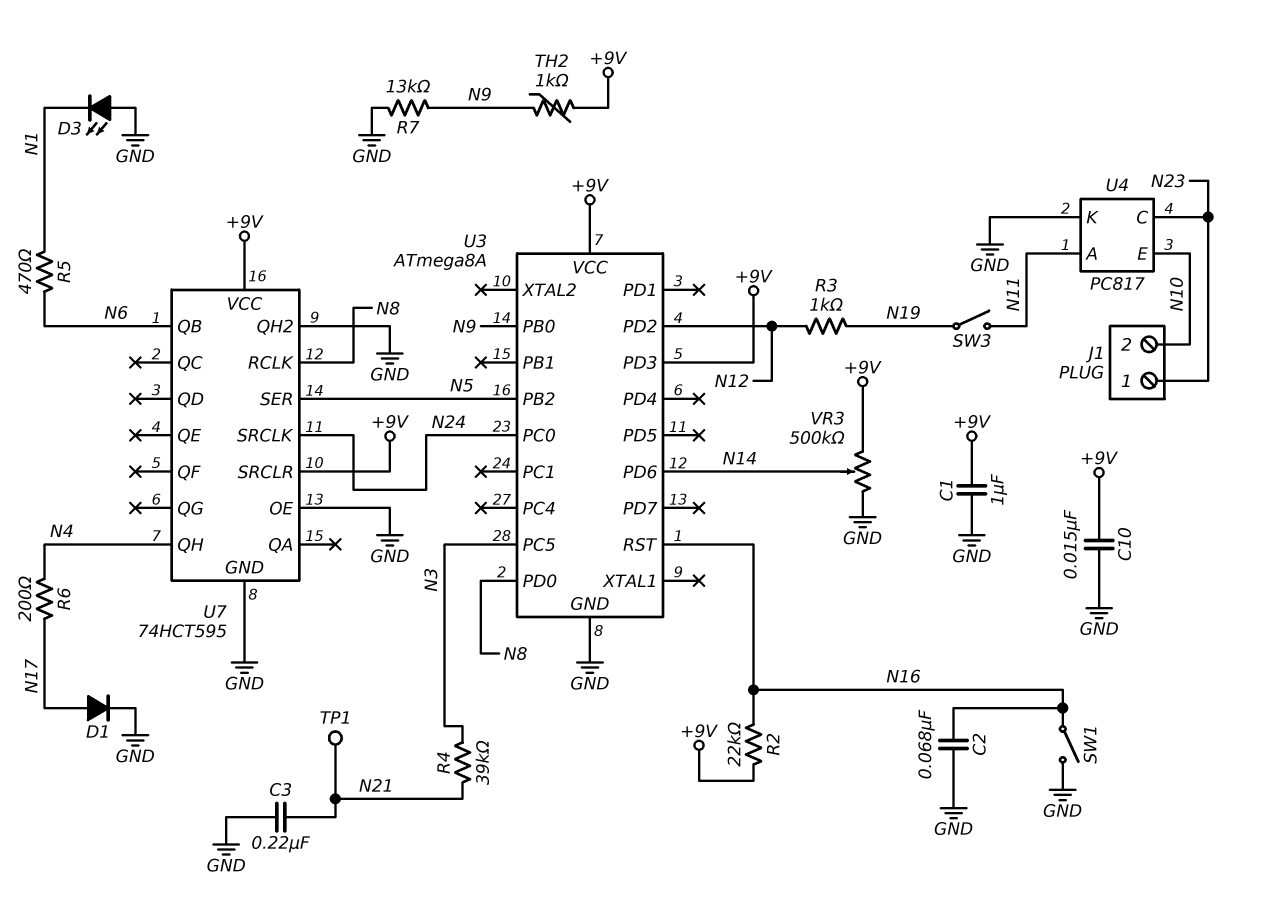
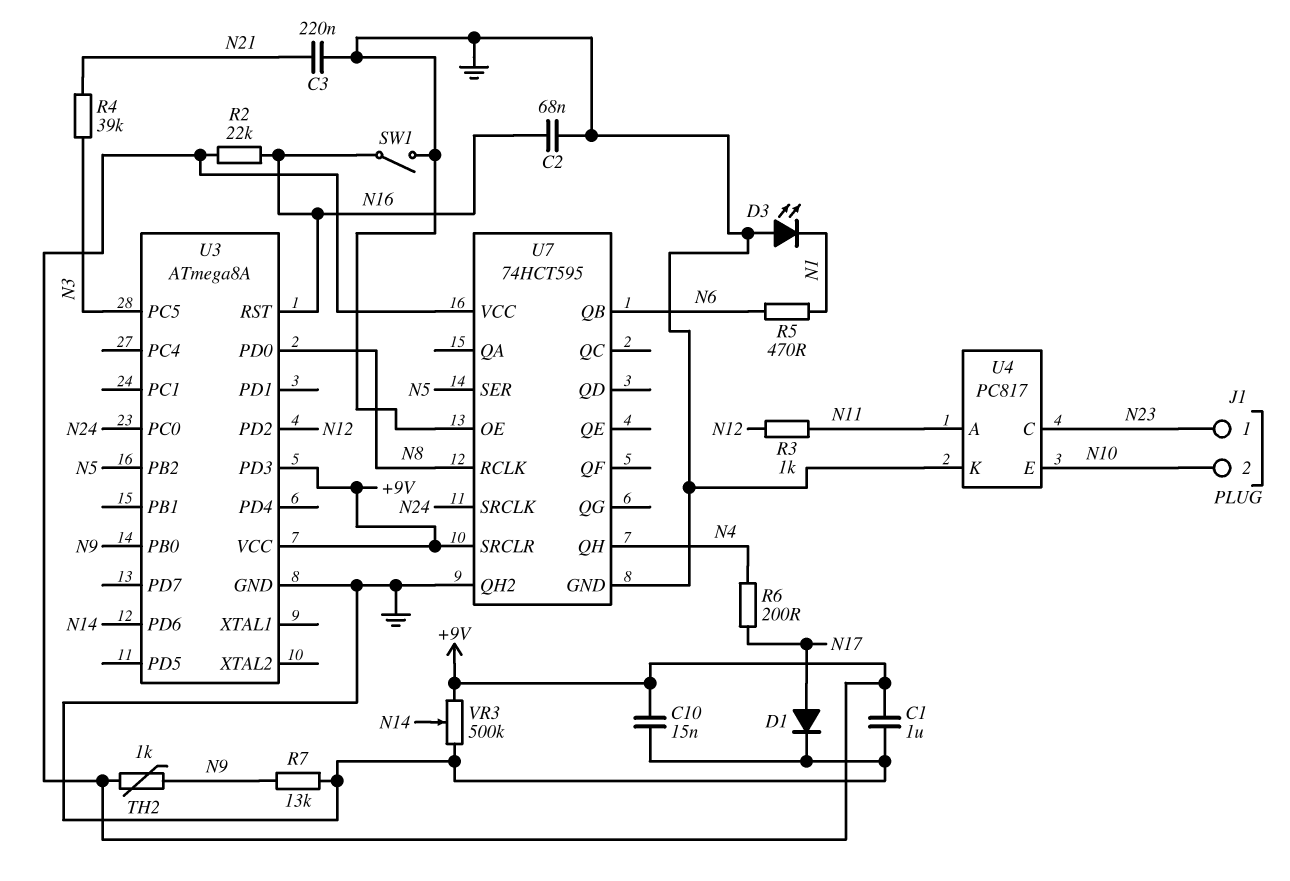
R3: 1k (N12, N19) -> 1k (N11, N12)
SW3: switch (N11, N19) -> none
TP1: test point (N21) -> none

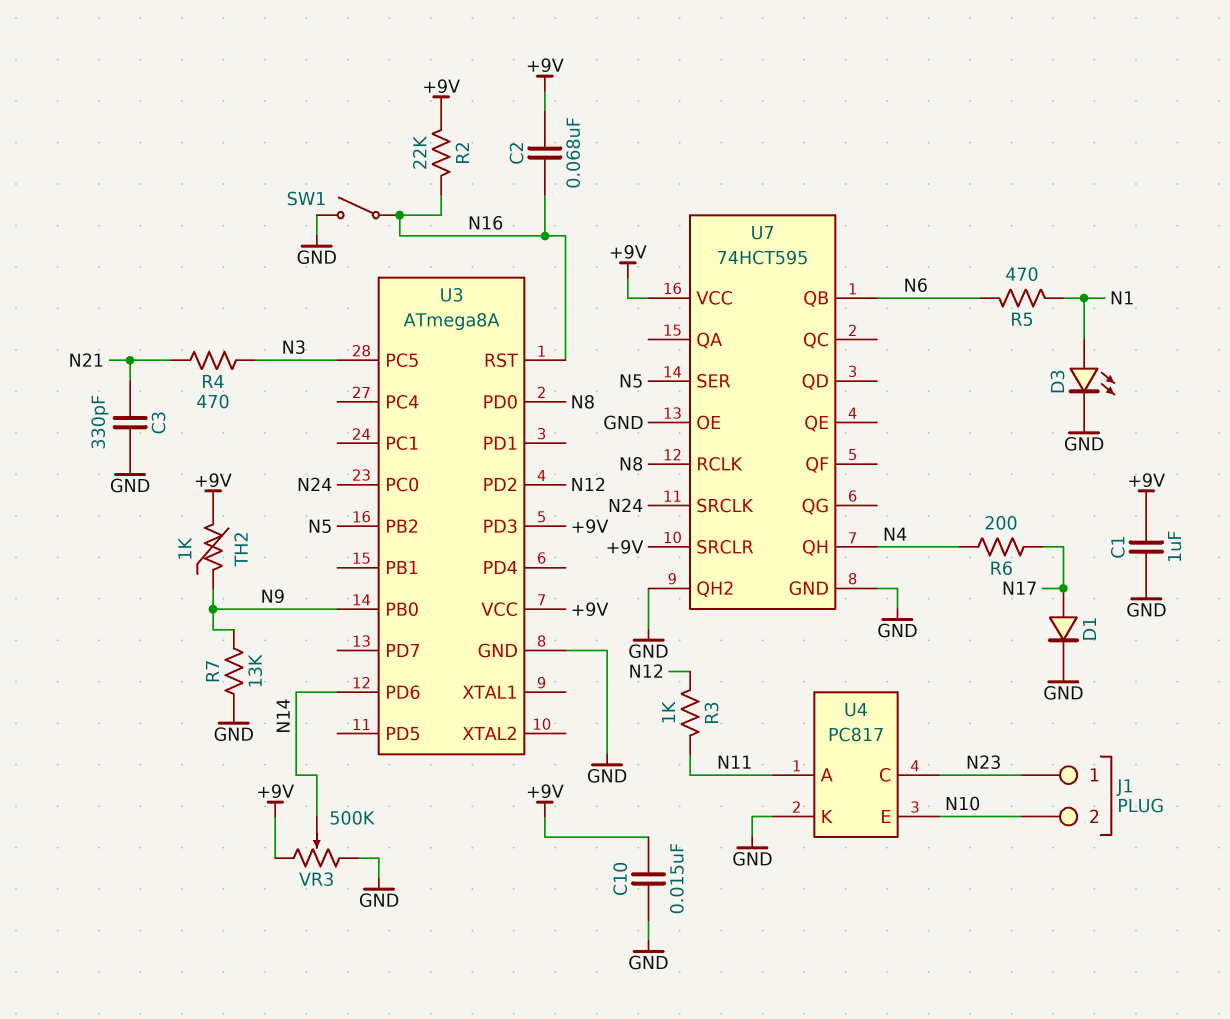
C2: 68nF (GND, N16) -> 68nF (+9V, N16)
C3: 220nF (GND, N21) -> 330pF (GND, N21)
D3: LED (A GND, K N1) -> LED (A N1, K GND)
R4: 39k (N3, N21) -> 470 (N3, N21)

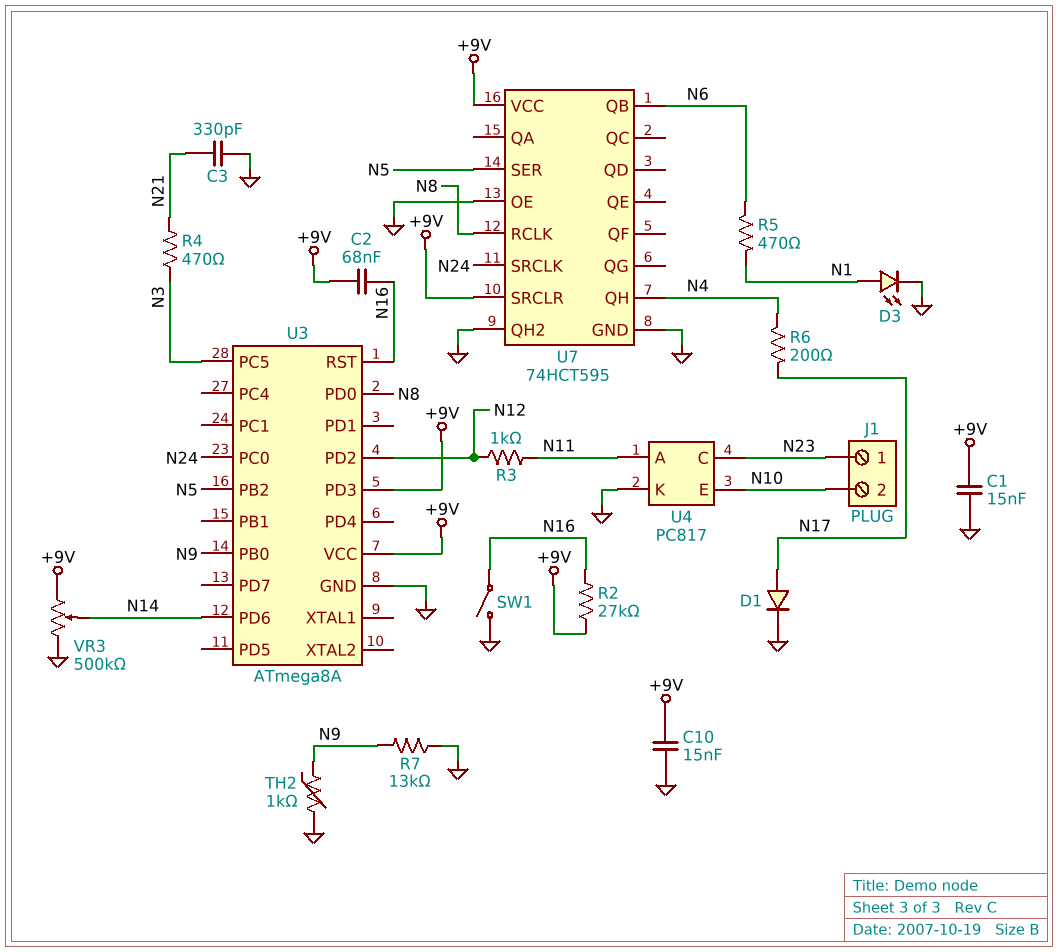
C1: 1uF (+9V, GND) -> 15nF (+9V, GND)
R2: 22k (+9V, N16) -> 27k (+9V, N16)
TH2: 1k (+9V, N9) -> 1k (GND, N9)

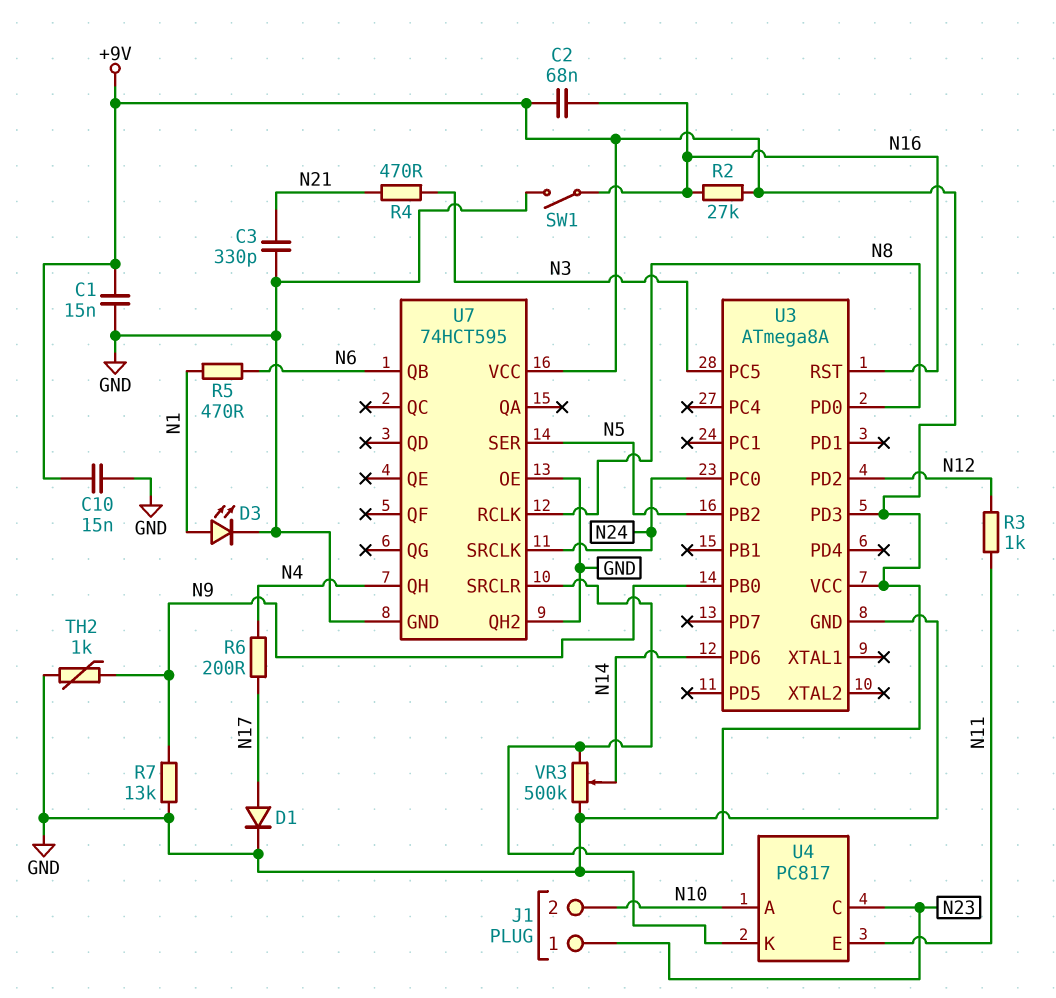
U4 pin A: N11 -> N10
U4 pin E: N10 -> N11

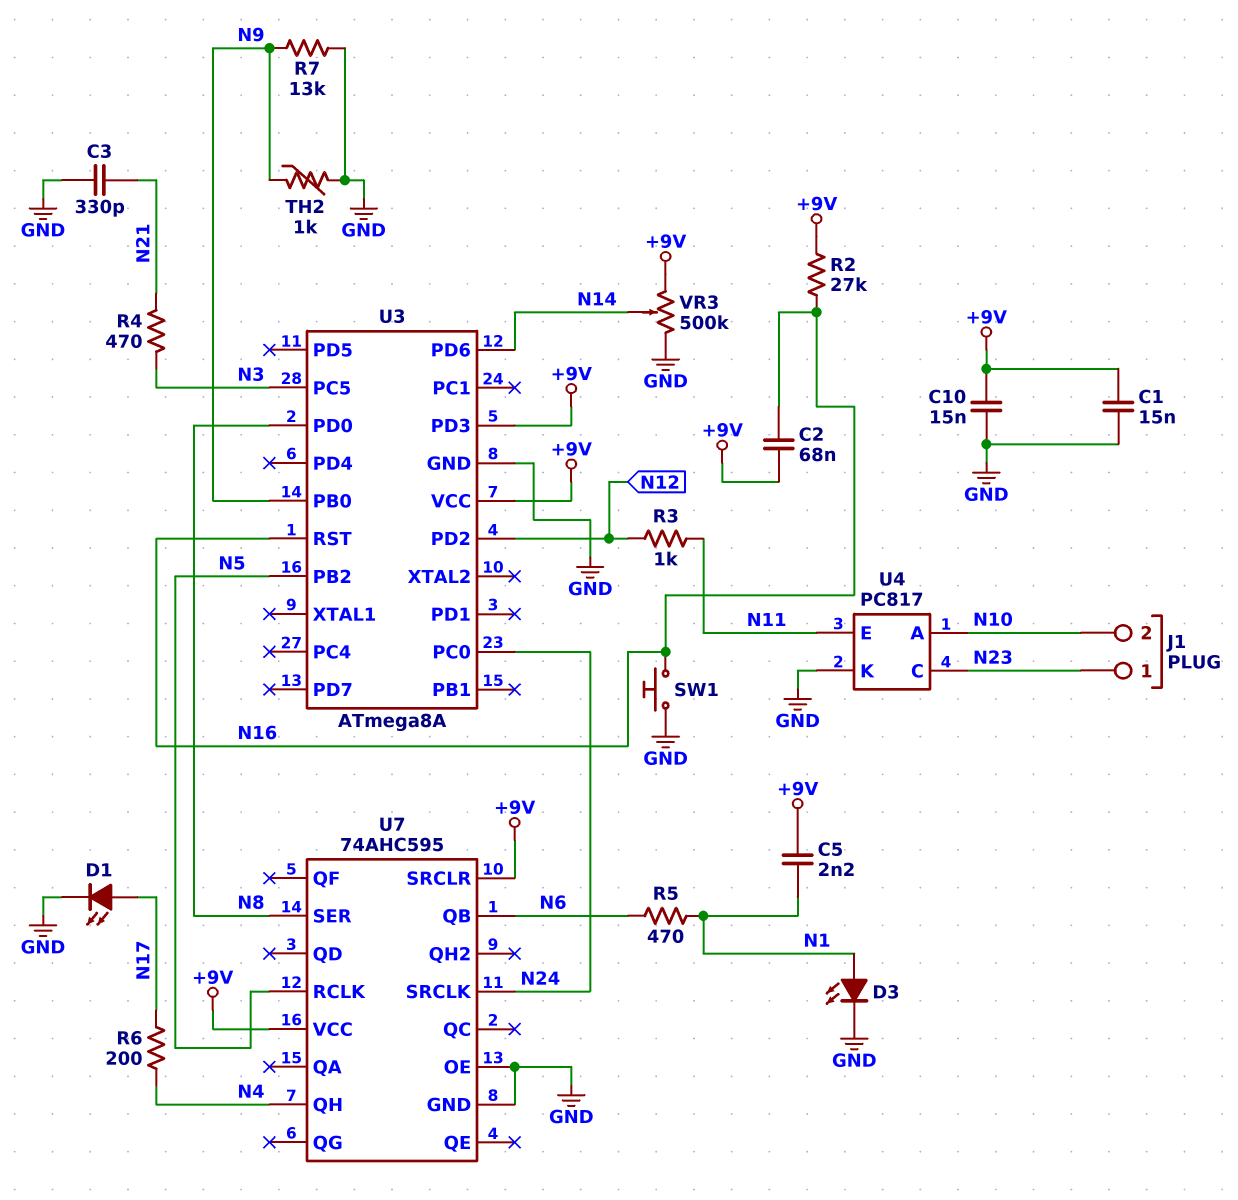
C5: none -> 2.2nF (+9V, N1)
D1: diode (A N17, K GND) -> LED (A N17, K GND)
SW1: switch (GND, N16) -> button (GND, N16)
U7: 74HCT595 -> 74AHC595
U7 pin QH2: GND -> none
U7 pin RCLK: N8 -> N5
U7 pin SER: N5 -> N8

